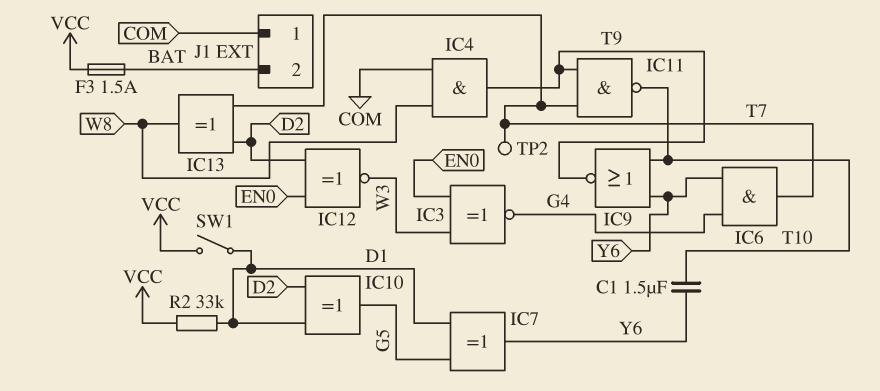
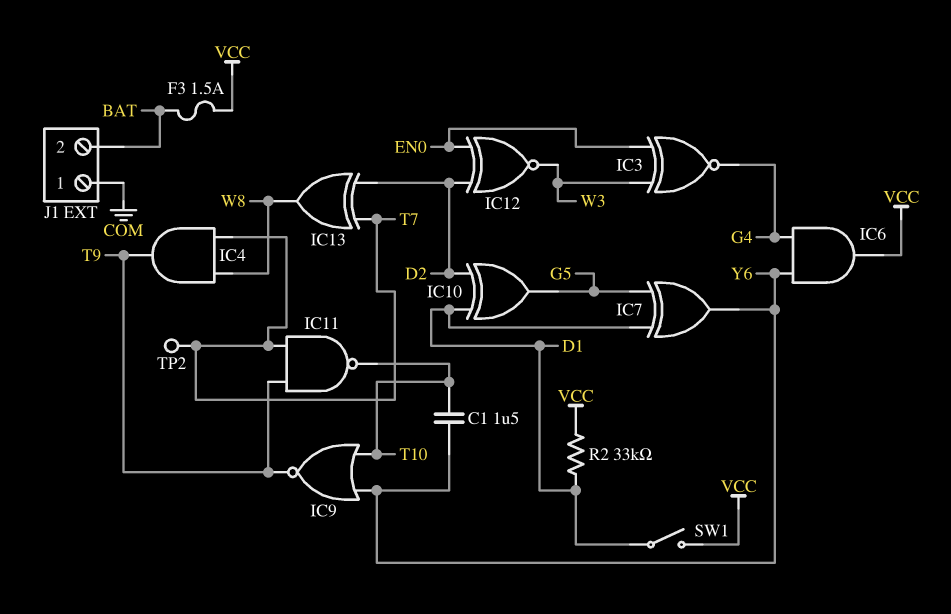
IC4: AND (in COM, in W8, out T9) -> AND (in T7, in W8, out T9)
IC6: AND (in G4, in Y6, out T7) -> AND (in G4, in Y6, out VCC)

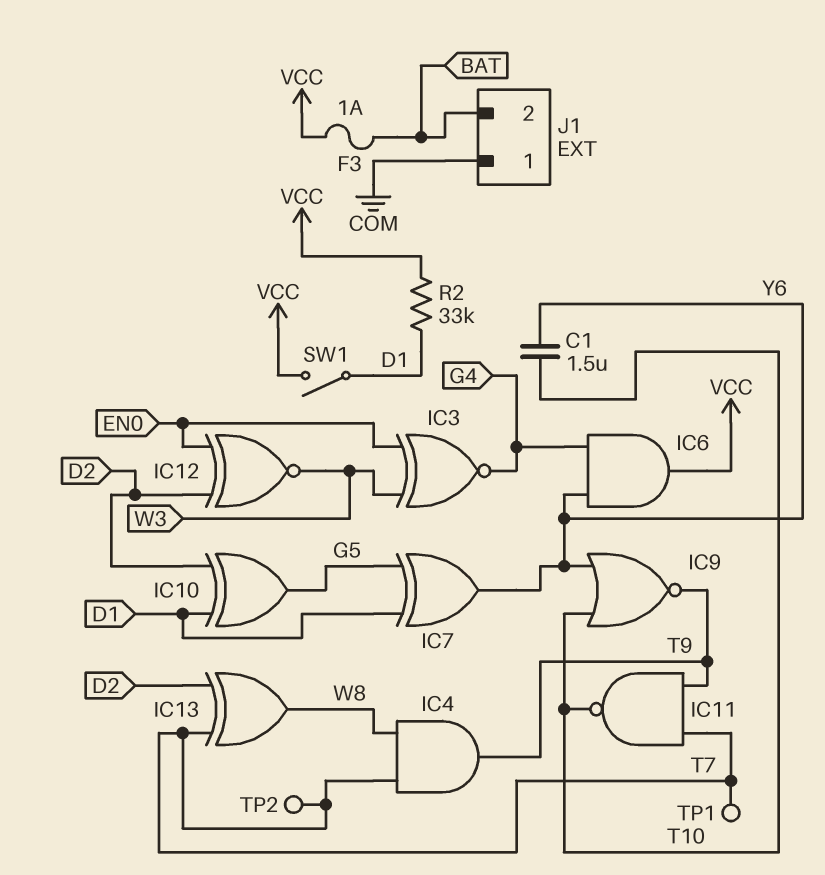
F3: 1.5A (BAT, VCC) -> 1A (BAT, VCC)
TP1: none -> test point (T7)

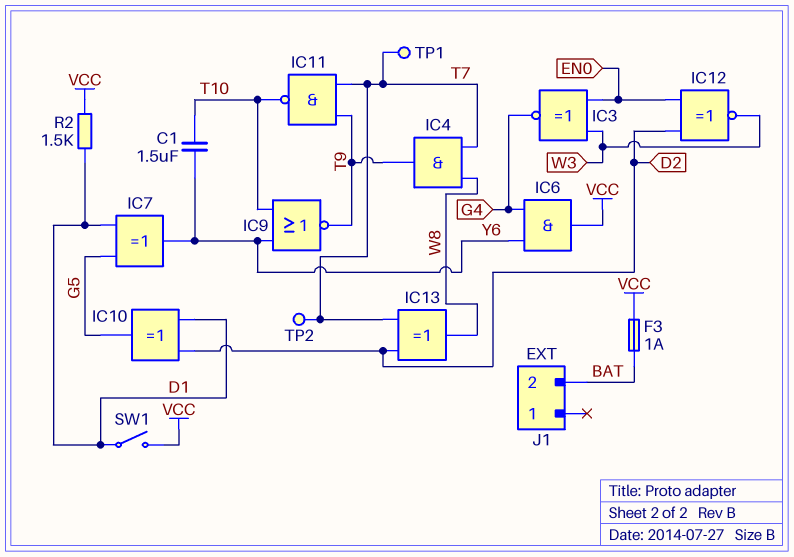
J1 pin 1: COM -> none
R2: 33k (D1, VCC) -> 1.5k (D1, VCC)

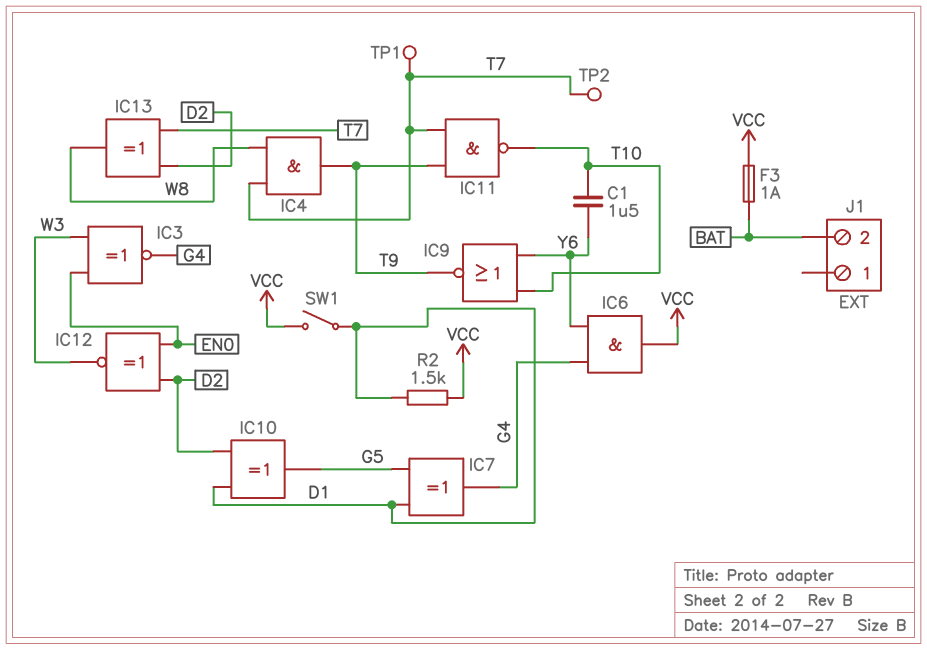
IC7: XOR (in D1, in G5, out Y6) -> XOR (in D1, in G5, out G4)

